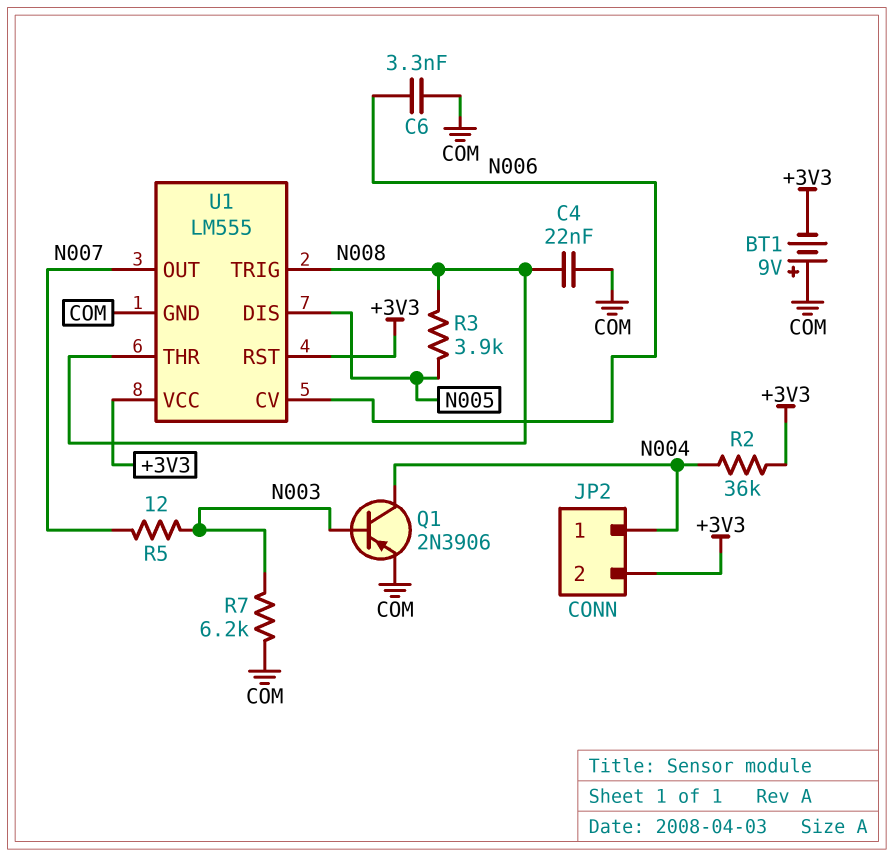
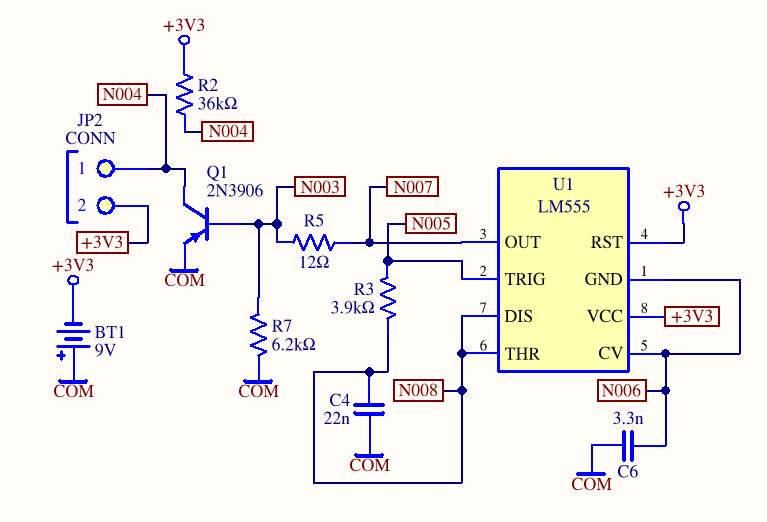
U1 pin DIS: N005 -> N008
U1 pin GND: COM -> N006
U1 pin TRIG: N008 -> N005

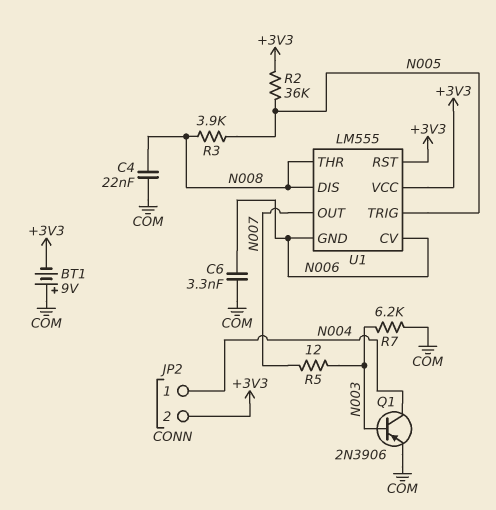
R2: 36k (+3V3, N004) -> 36k (+3V3, N005)

